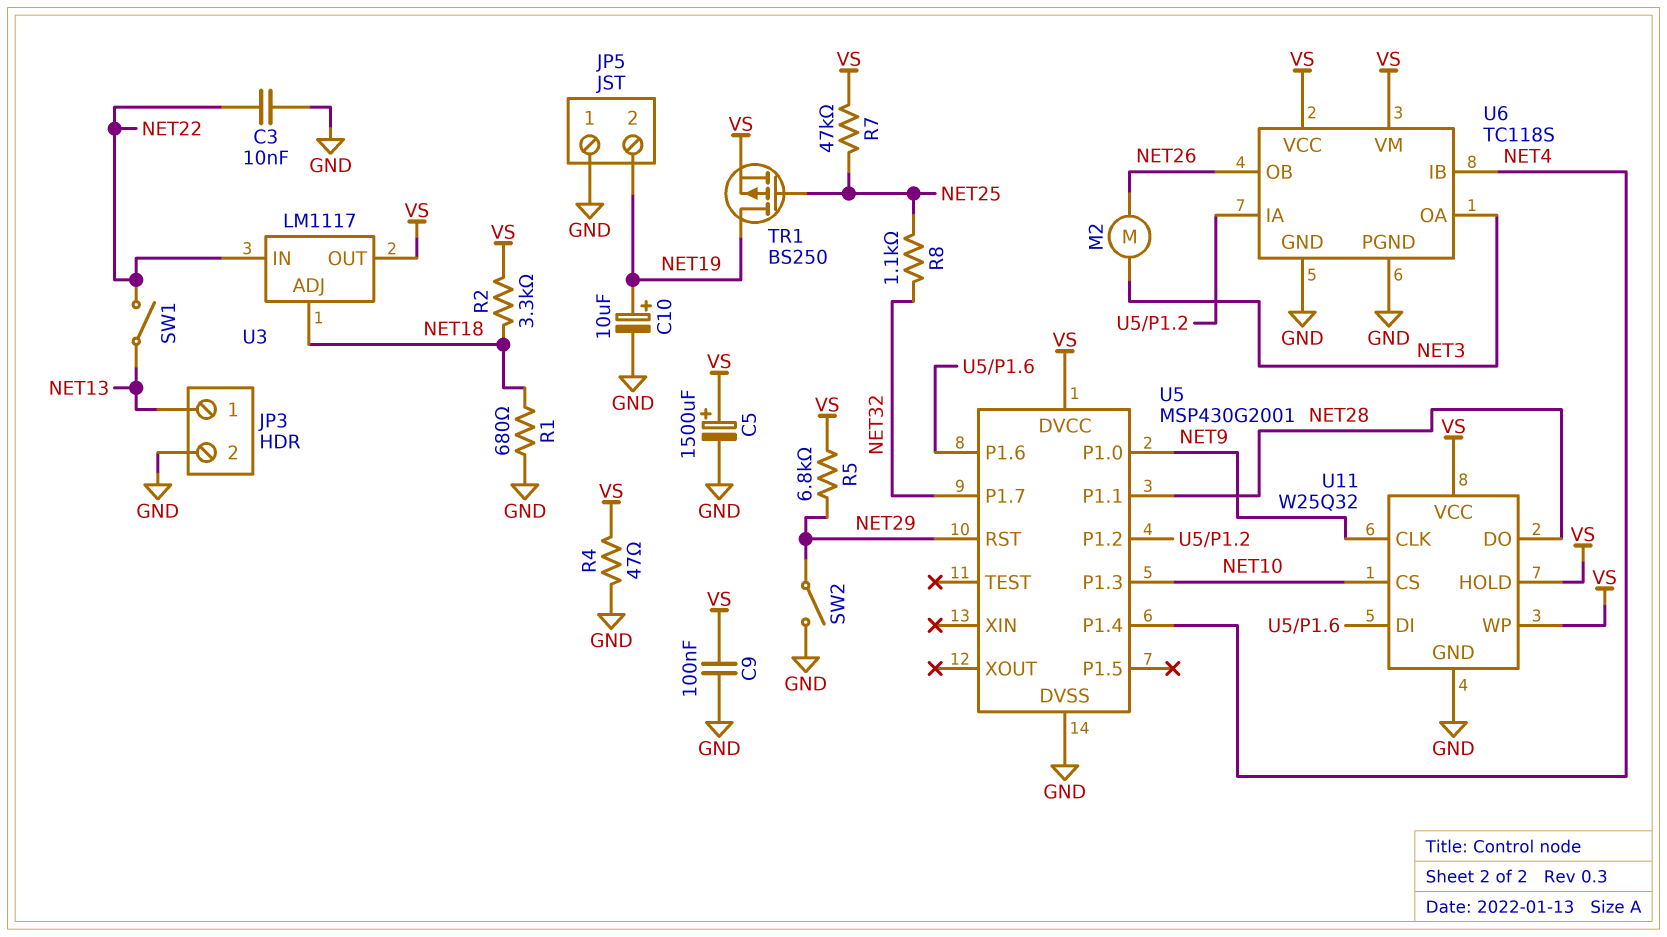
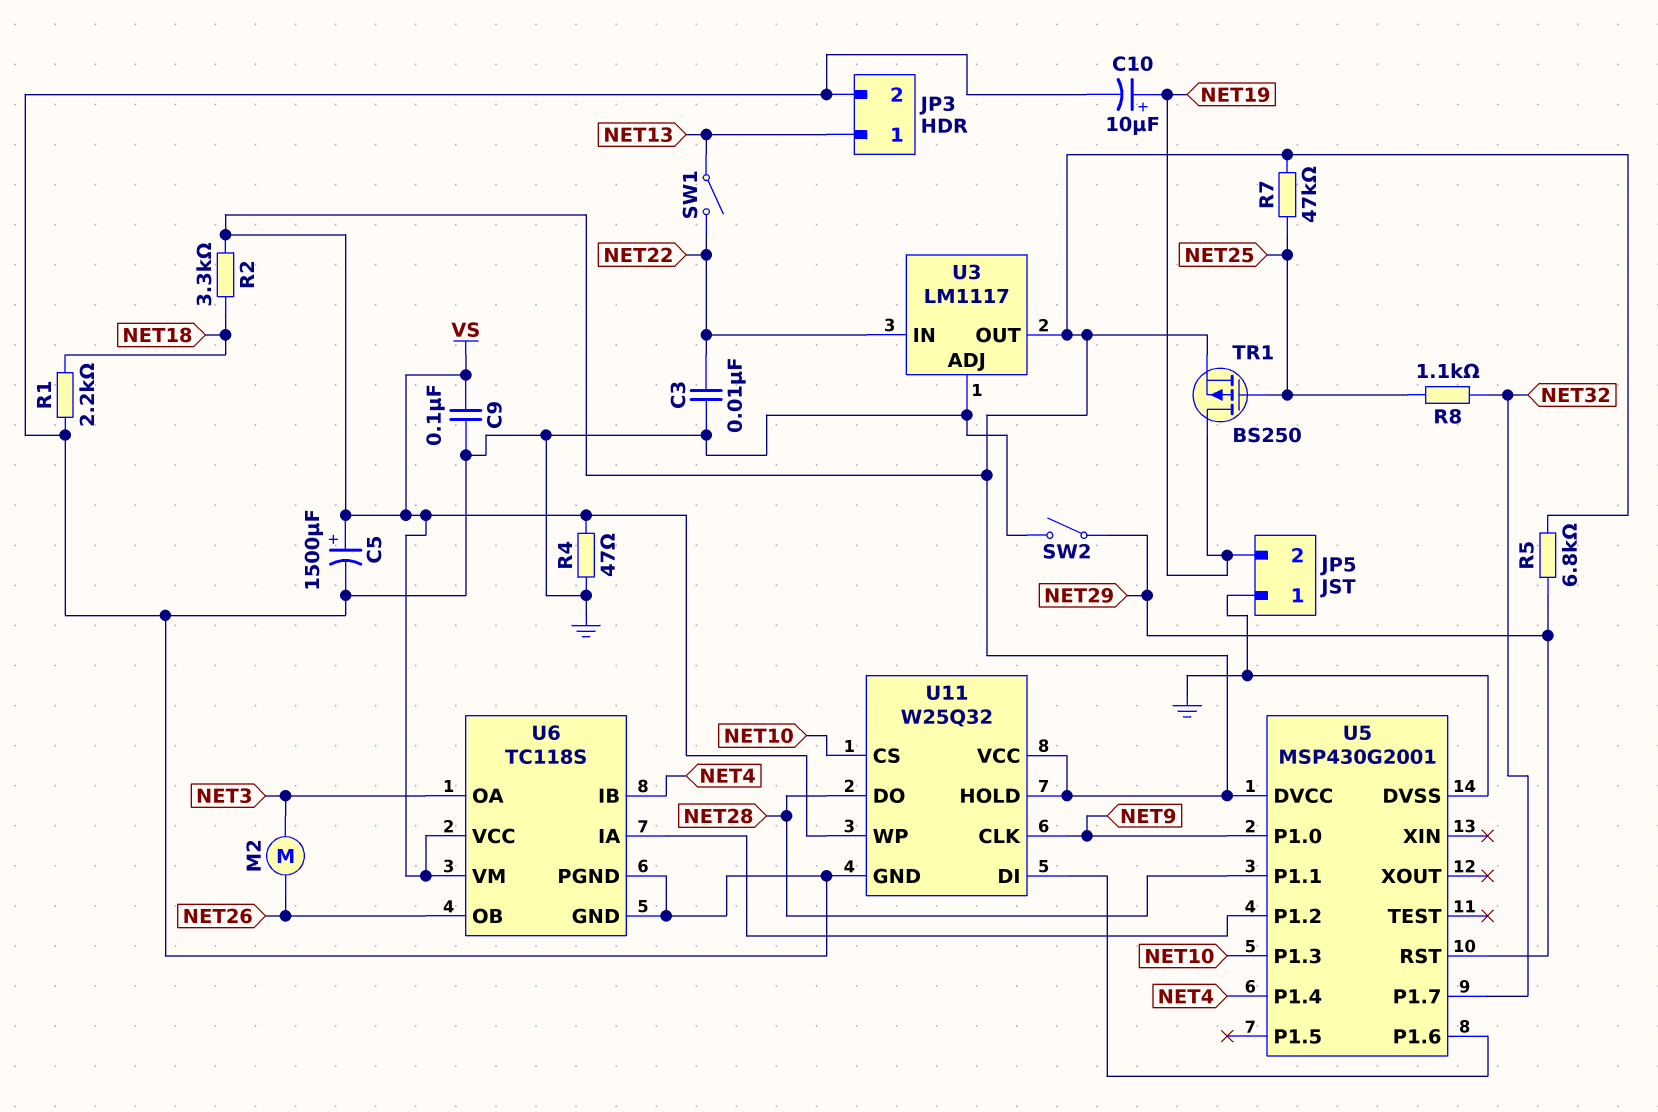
R1: 680 (GND, NET18) -> 2.2k (GND, NET18)
U3 pin ADJ: NET18 -> GND

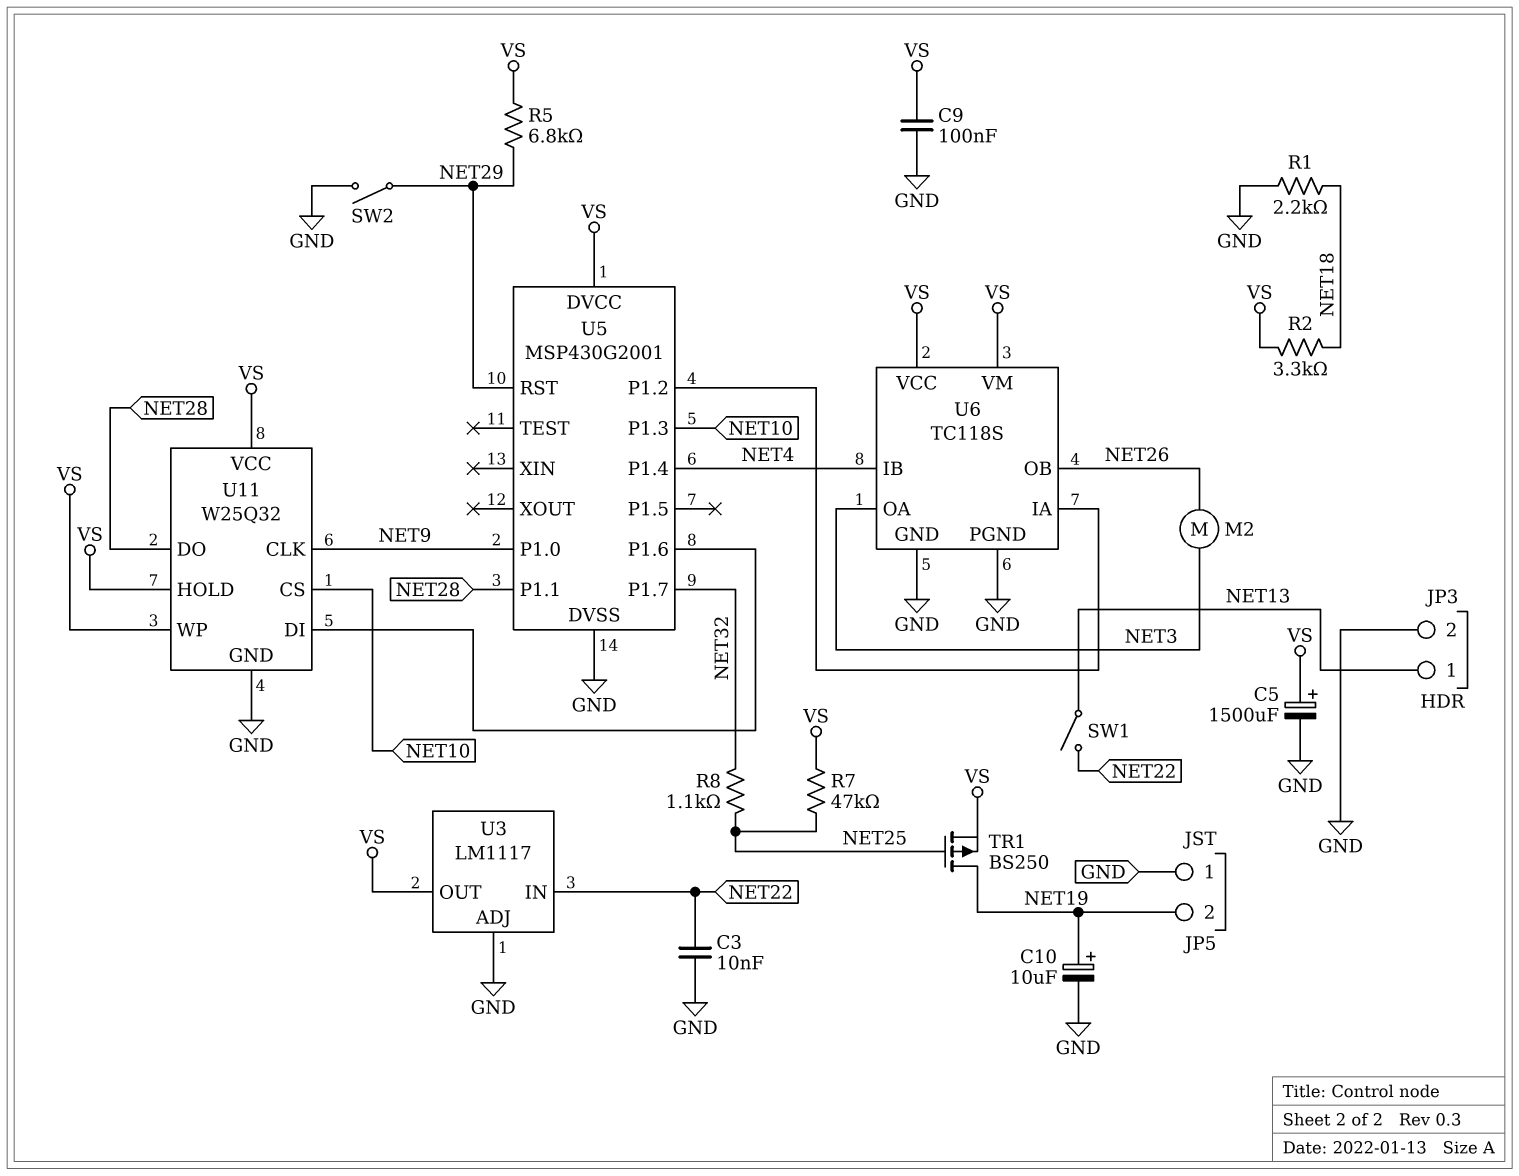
R4: 47 (GND, VS) -> none

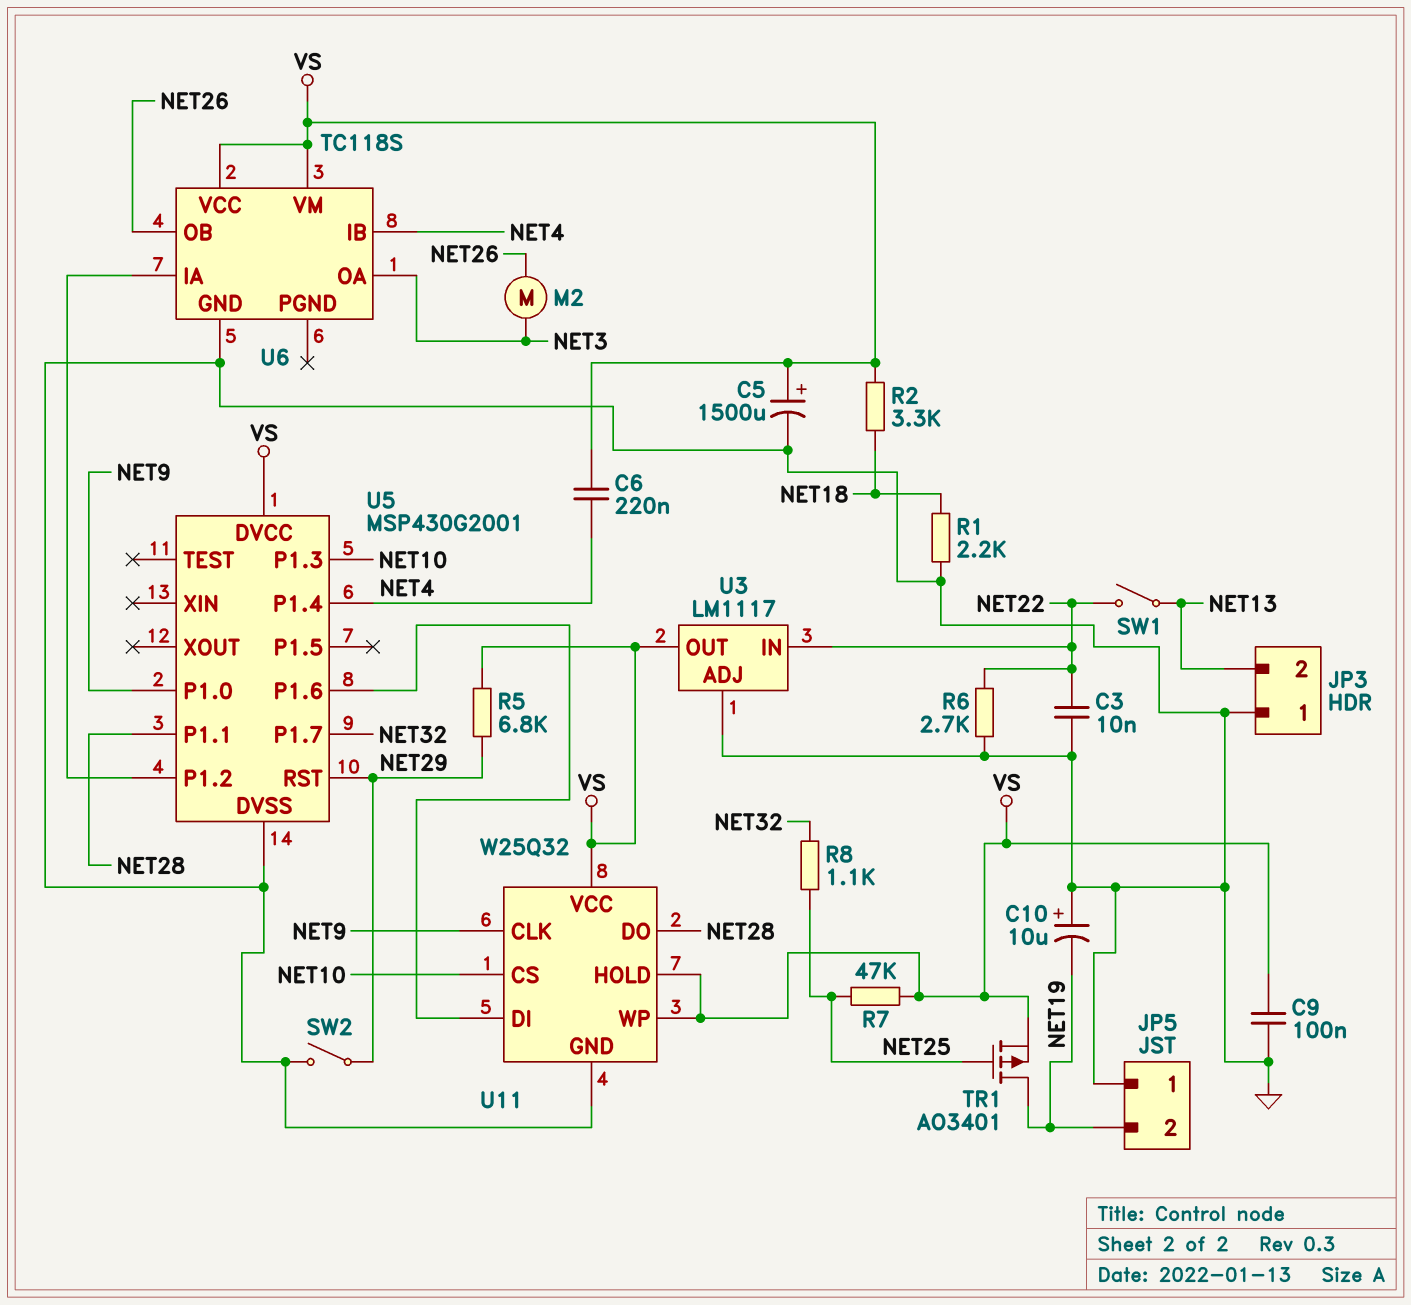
C6: none -> 220nF (NET4, VS)
C10: 10uF (plus NET19, minus GND) -> 10uF (plus GND, minus NET19)
JP3 pin 1: NET13 -> GND
JP3 pin 2: GND -> NET13
R6: none -> 2.7k (GND, NET22)
TR1: PMOS BS250 (G NET25, D NET19, S VS) -> PMOS AO3401 (G NET25, D NET19, S VS)
U6 pin PGND: GND -> none

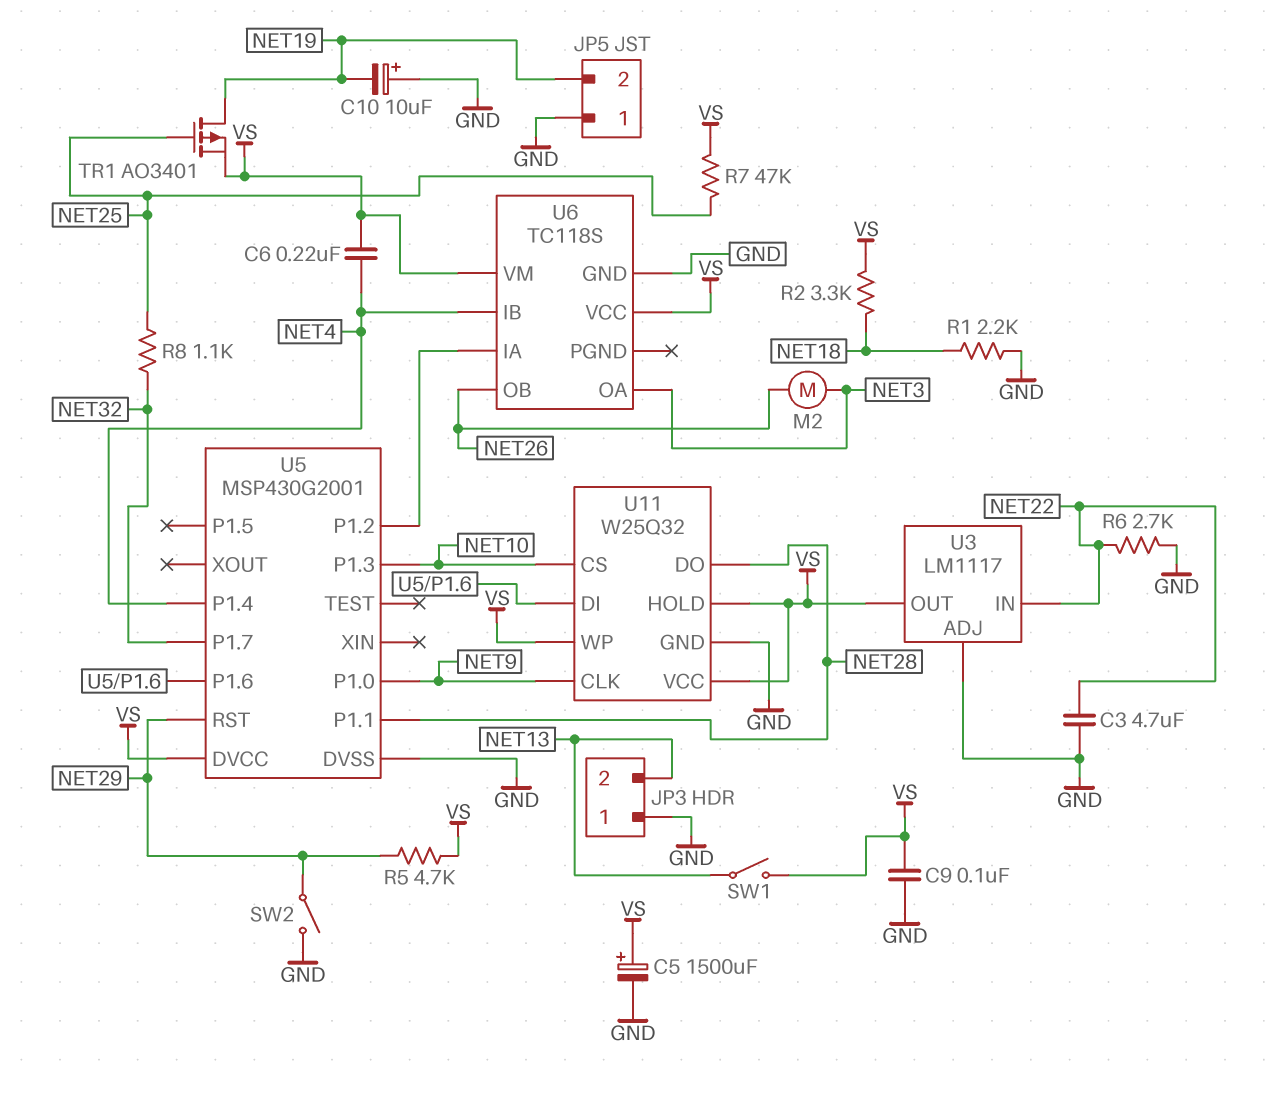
C3: 10nF (GND, NET22) -> 4.7uF (GND, NET22)
R5: 6.8k (NET29, VS) -> 4.7k (NET29, VS)
SW1: switch (NET13, NET22) -> switch (NET13, VS)

